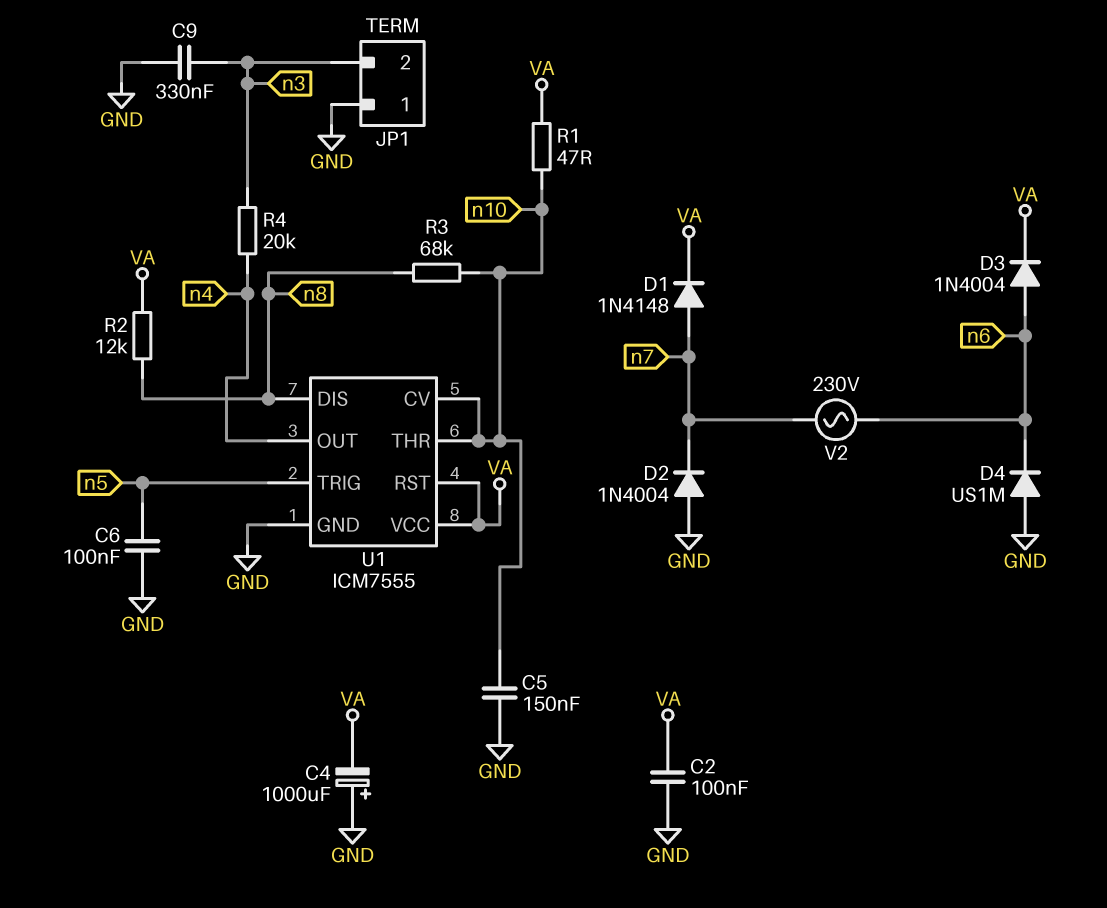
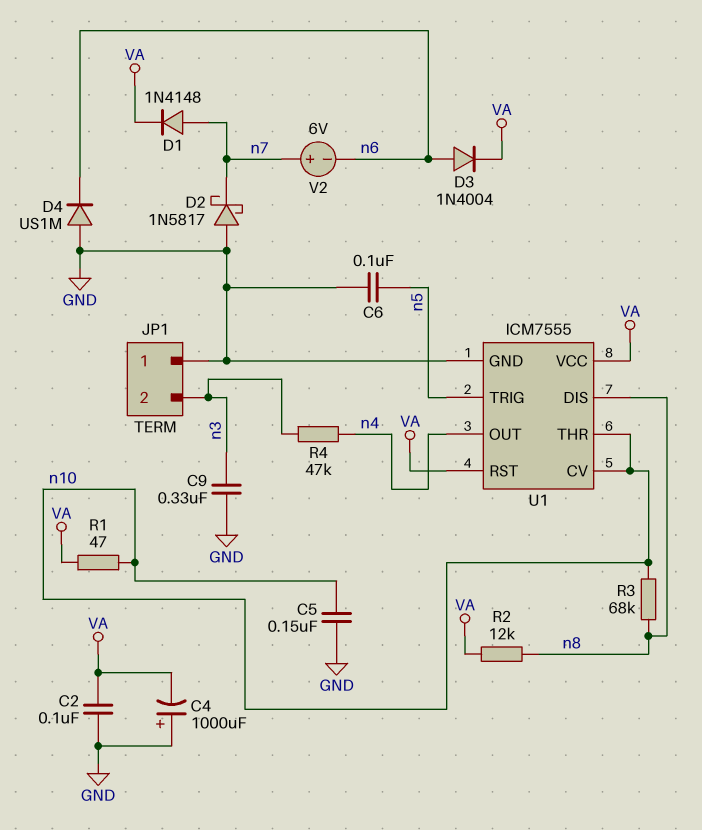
D2: diode 1N4004 (A GND, K n7) -> schottky 1N5817 (A GND, K n7)
R4: 20k (n3, n4) -> 47k (n3, n4)
V2: AC 230V (n6, n7) -> 6V (plus n7, minus n6)

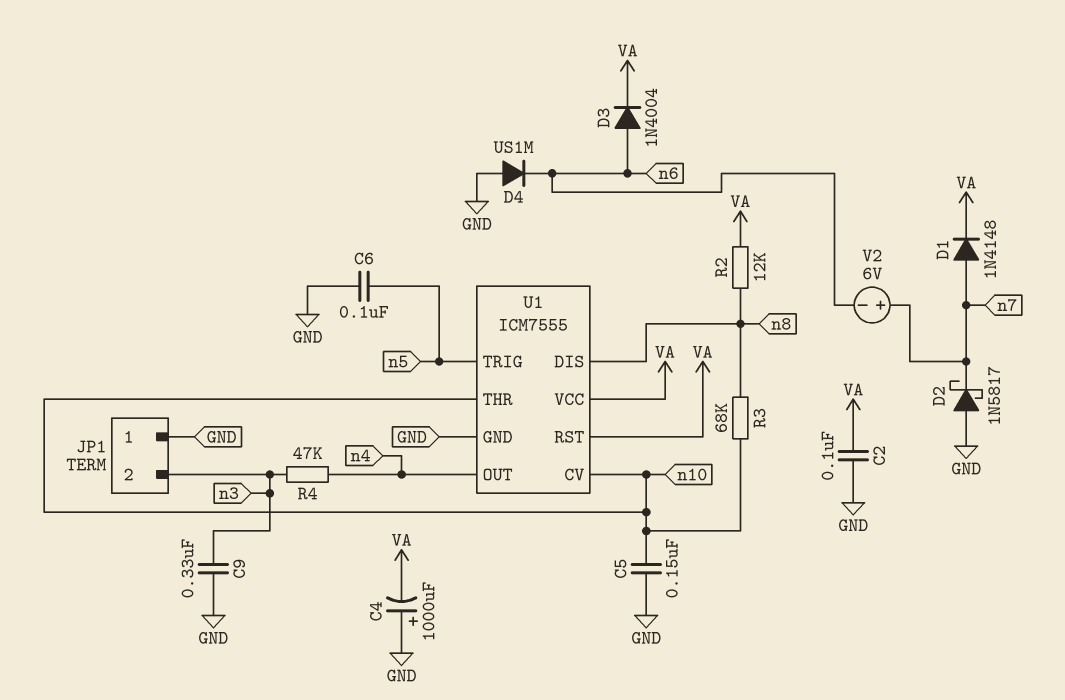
R1: 47 (VA, n10) -> none

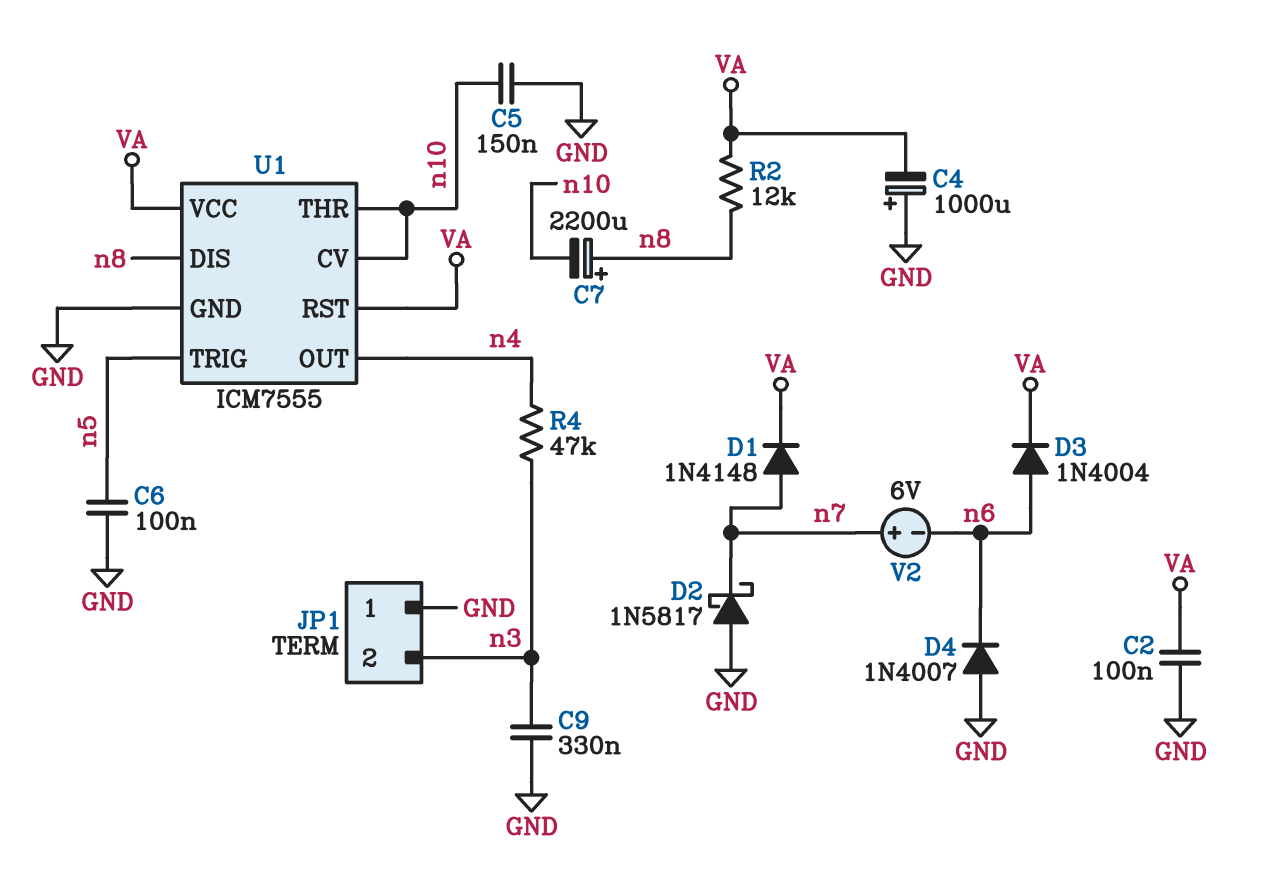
C7: none -> 2200uF (plus n8, minus n10)
D4: diode US1M (A GND, K n6) -> diode 1N4007 (A GND, K n6)
R3: 68k (n8, n10) -> none

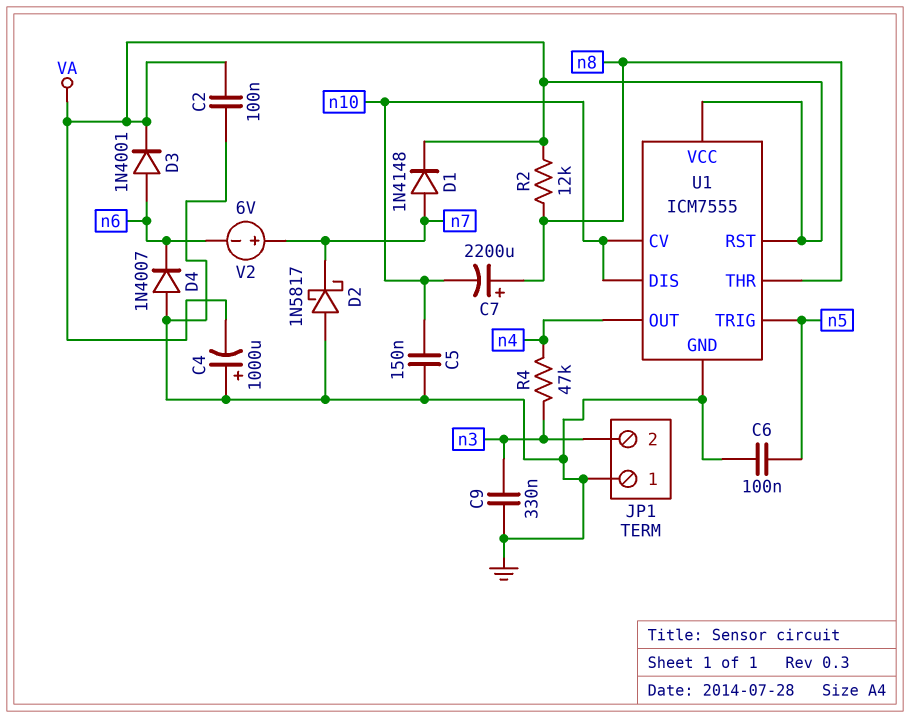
D3: diode 1N4004 (A n6, K VA) -> diode 1N4001 (A n6, K VA)
U1 pin DIS: n8 -> n10
U1 pin THR: n10 -> n8

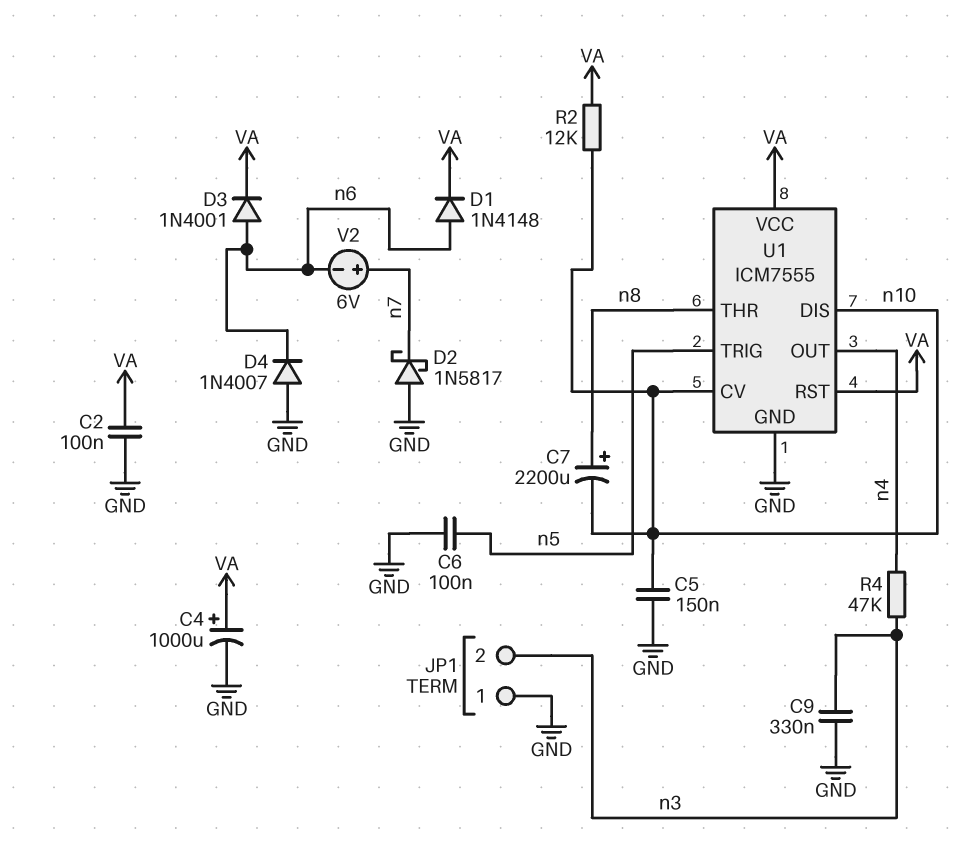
C4: 1000uF (plus GND, minus VA) -> 1000uF (plus VA, minus GND)
D1: diode 1N4148 (A n7, K VA) -> diode 1N4148 (A n6, K VA)
R2: 12k (VA, n8) -> 12k (VA, n10)

